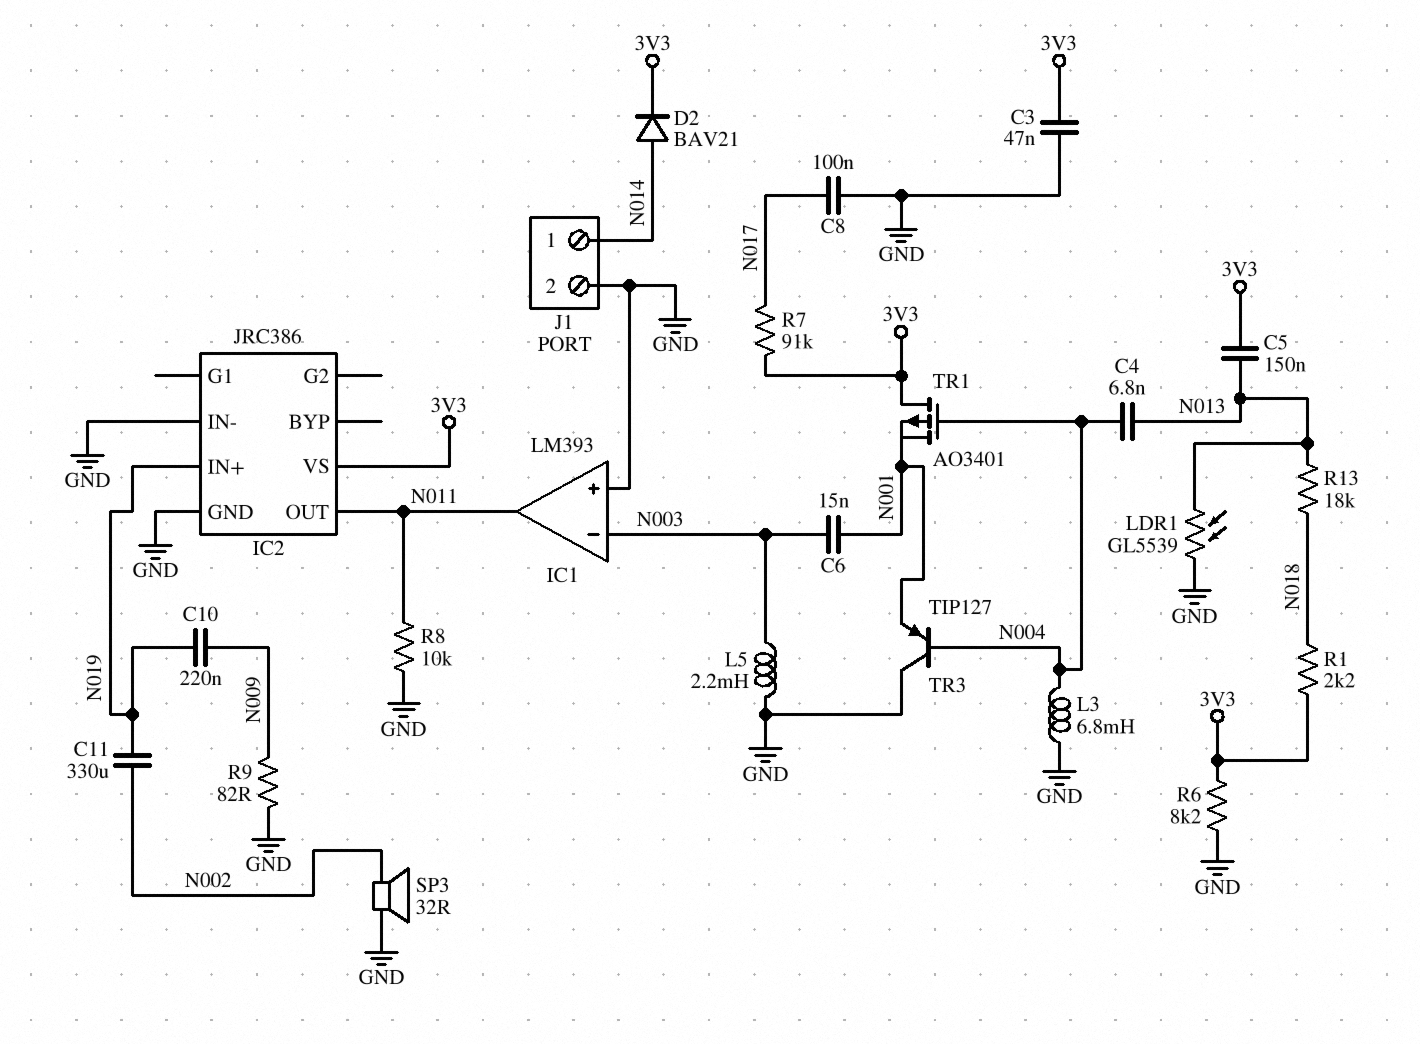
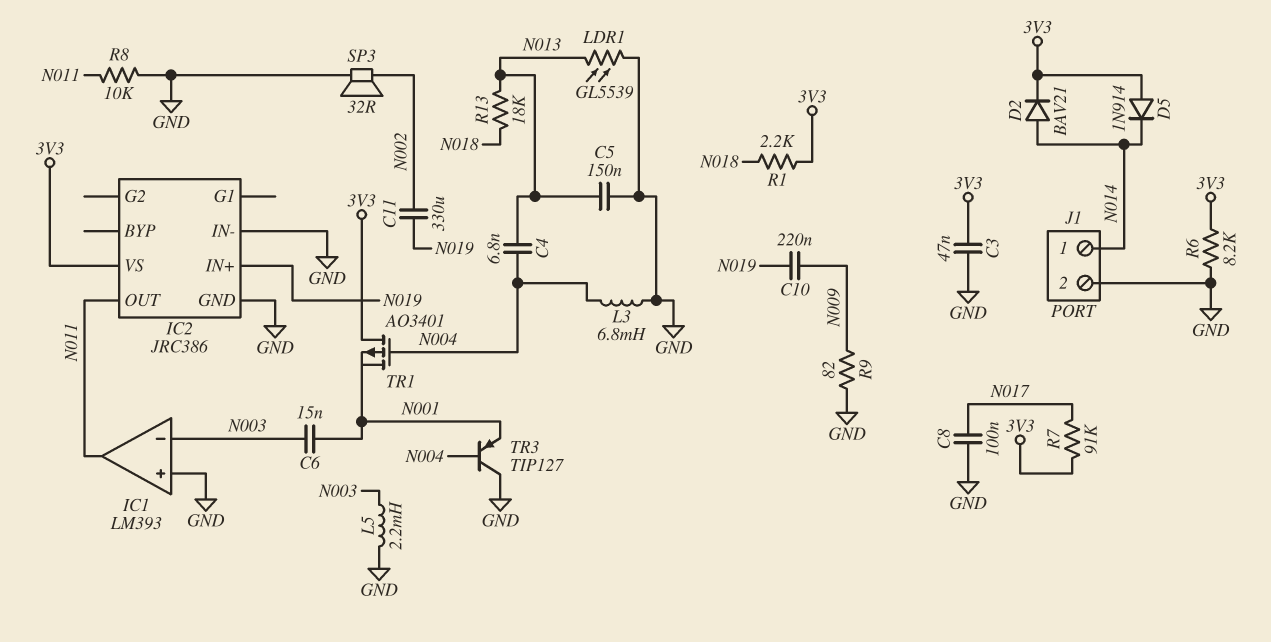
C5: 150nF (3V3, N013) -> 150nF (GND, N013)
D5: none -> diode 1N914 (A 3V3, K N014)

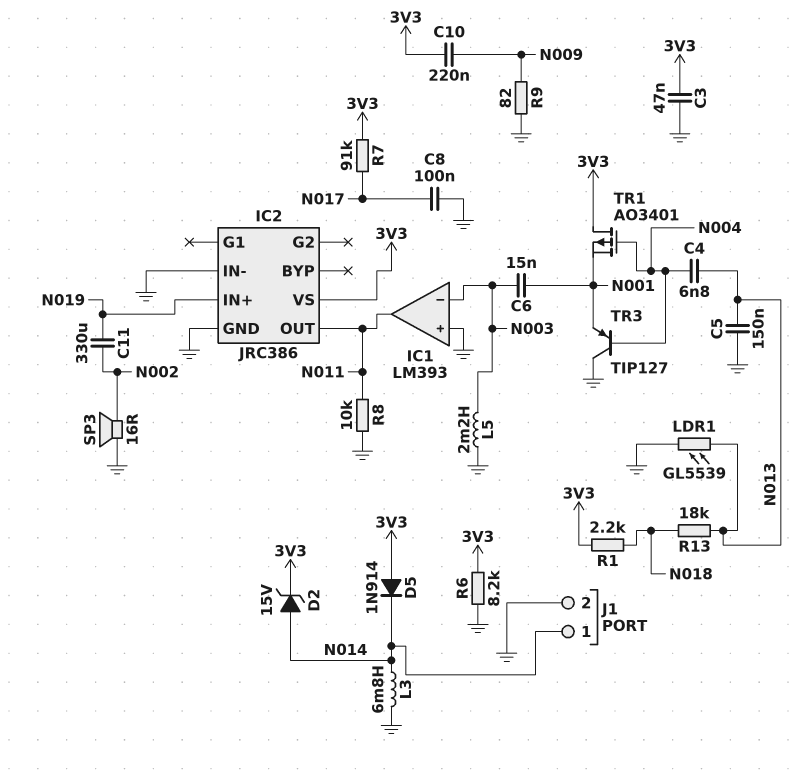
C10: 220nF (N009, N019) -> 220nF (3V3, N009)
D2: diode BAV21 (A N014, K 3V3) -> zener 15V (A N014, K 3V3)
L3: 6.8mH (GND, N004) -> 6.8mH (GND, N014)
SP3: speaker 32R (GND, N002) -> speaker 16R (GND, N002)

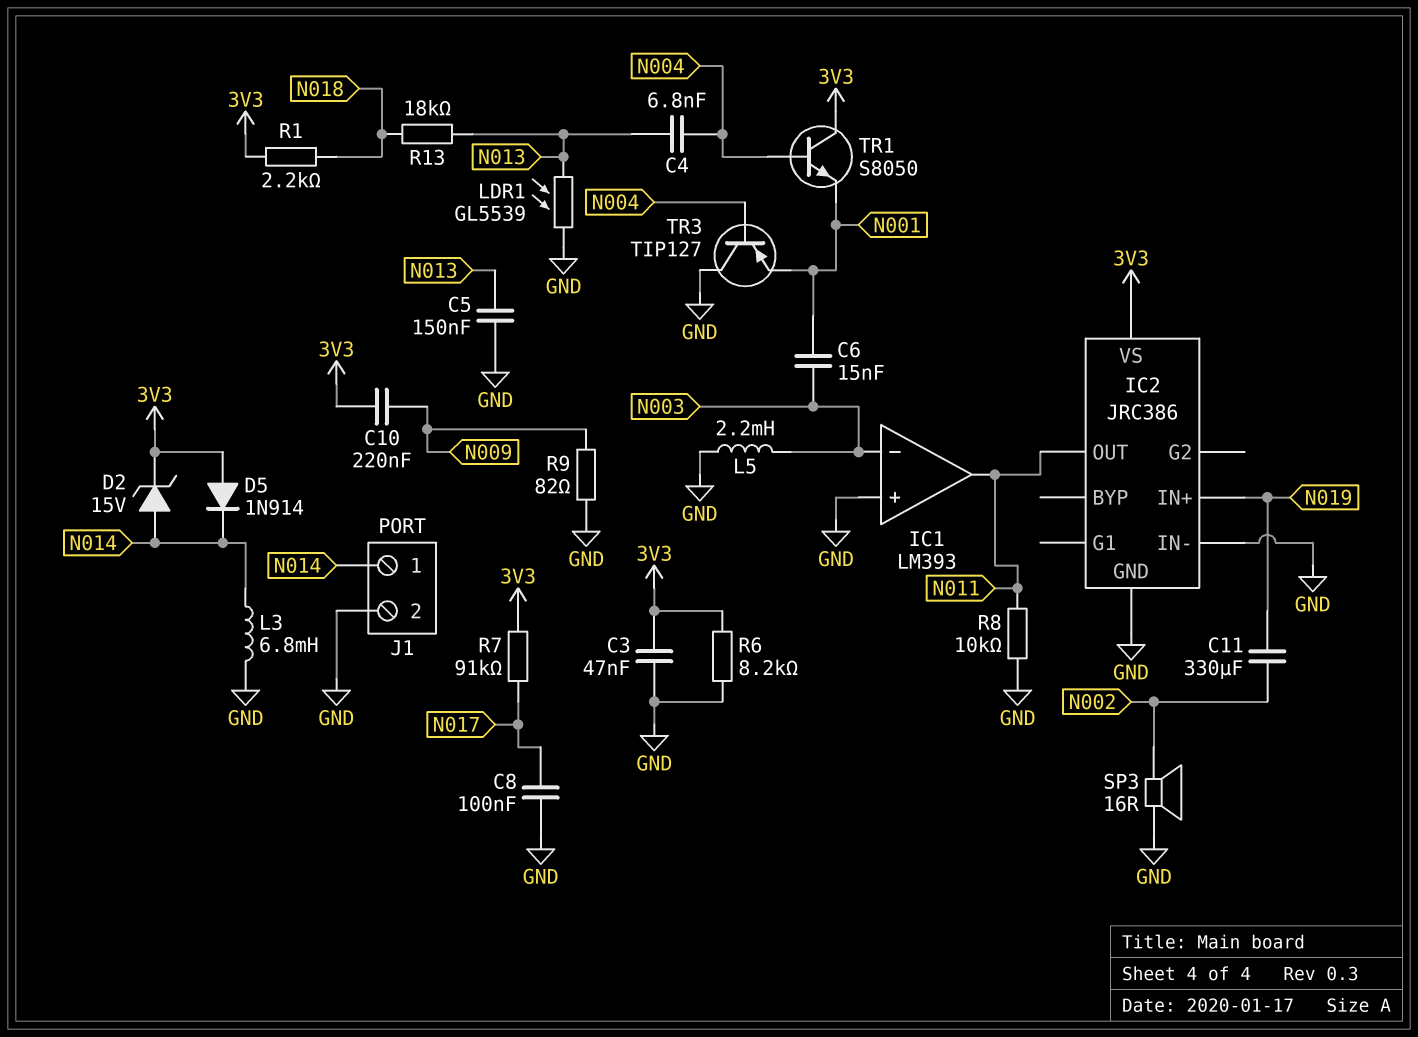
TR1: PMOS AO3401 (G N004, D 3V3, S N001) -> NPN S8050 (B N004, C 3V3, E N001)

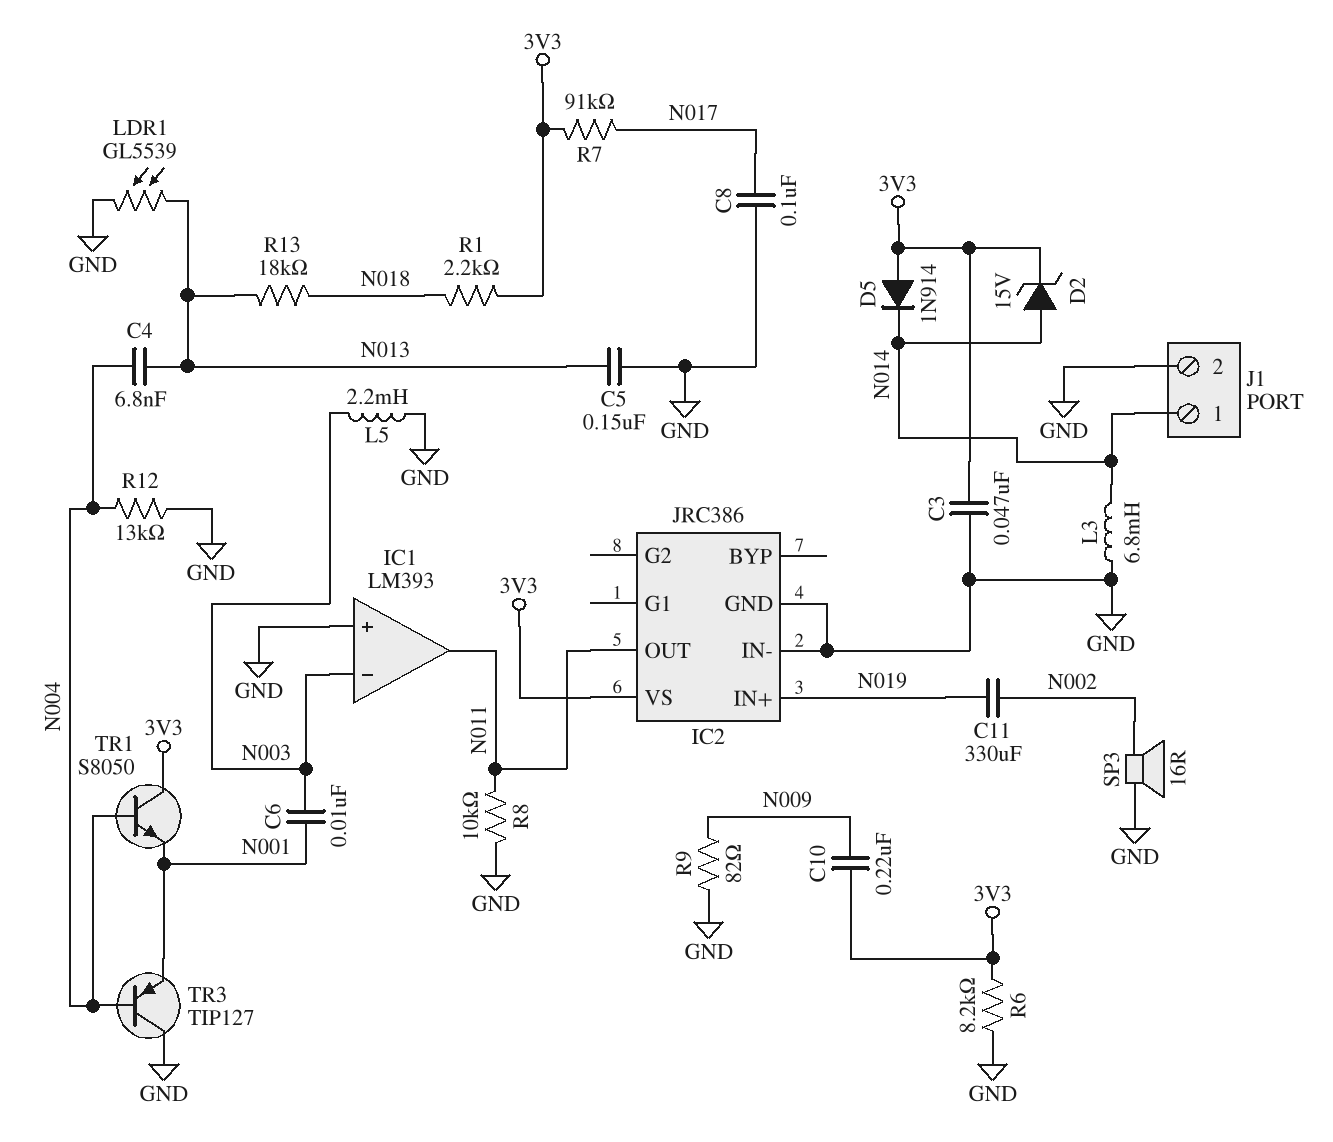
C6: 15nF (N001, N003) -> 10nF (N001, N003)
R12: none -> 13k (GND, N004)

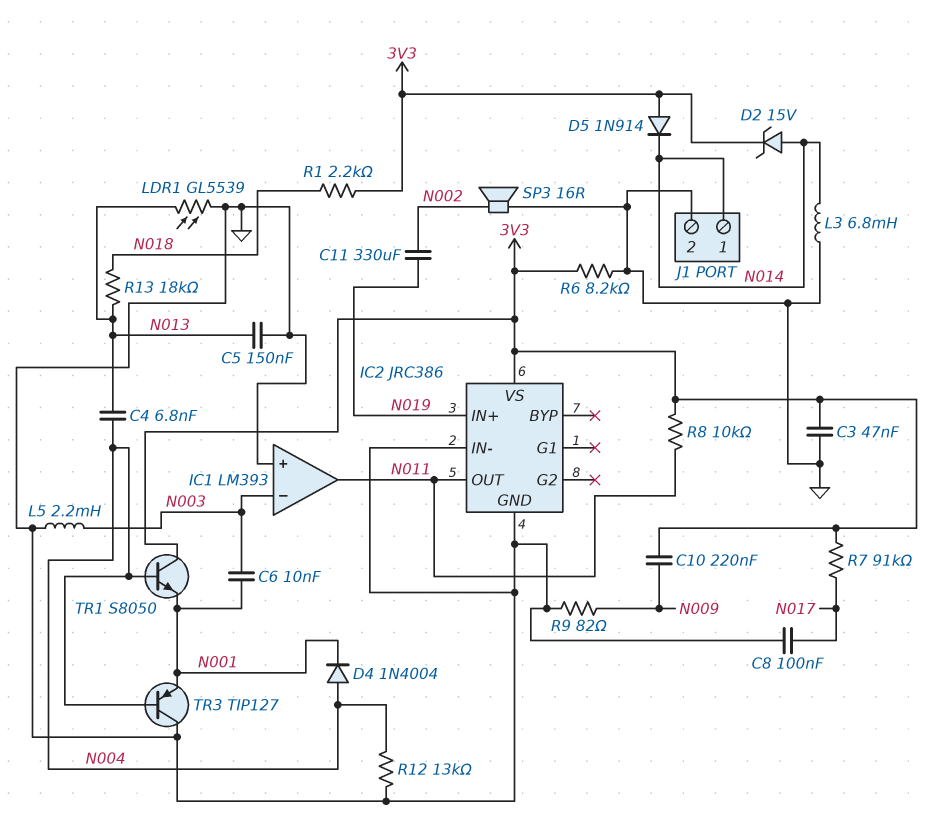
D4: none -> diode 1N4004 (A N004, K N001)
R8: 10k (GND, N011) -> 10k (3V3, N011)

